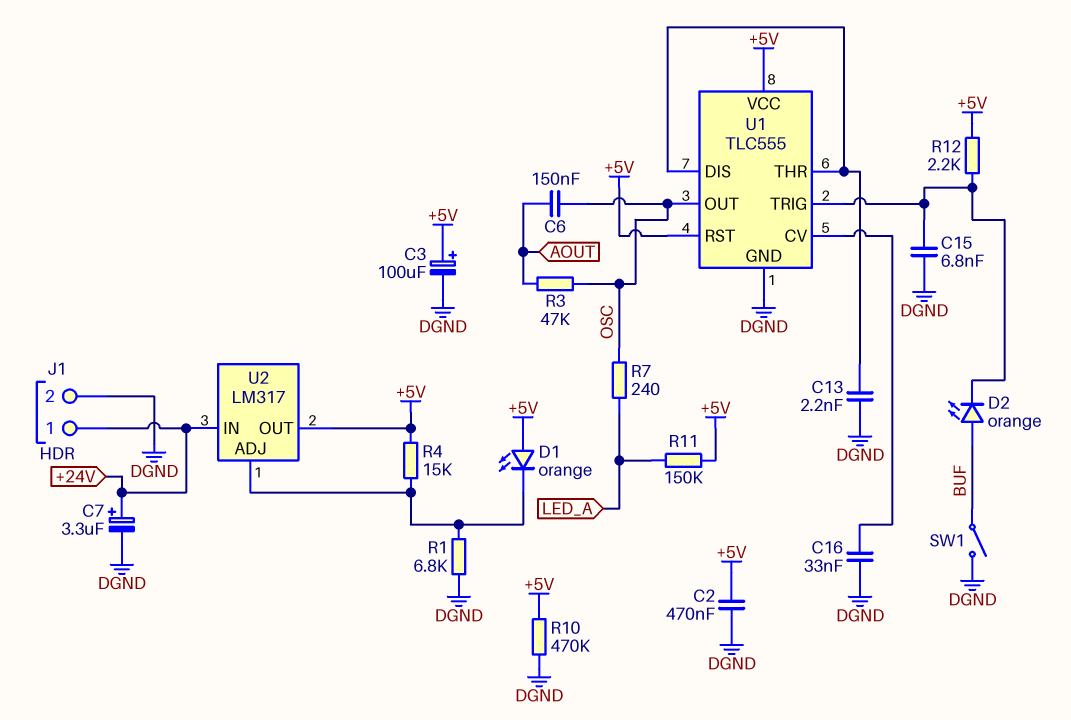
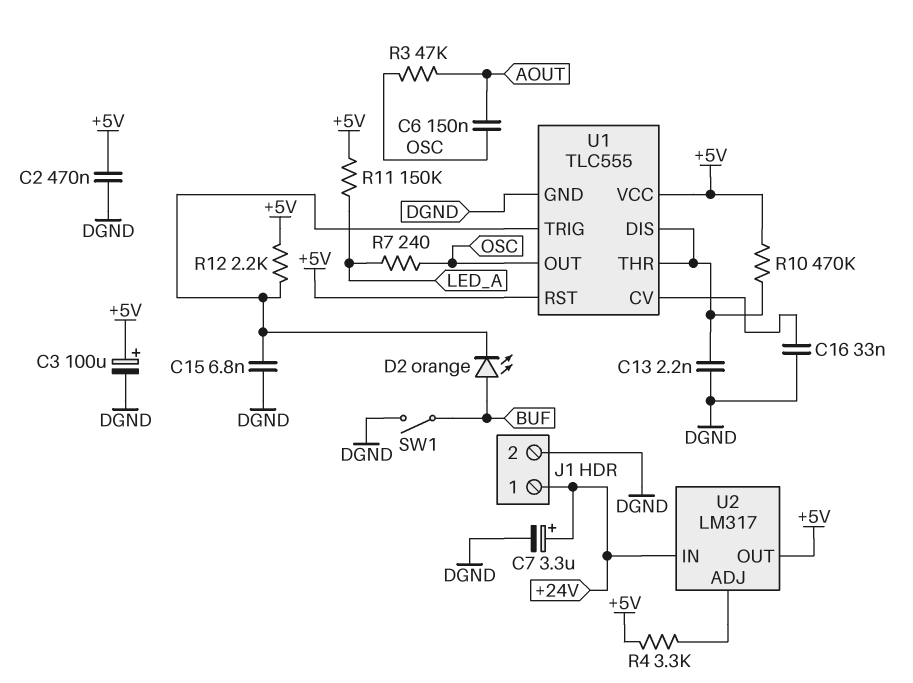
D1: LED orange (A +5V, K U2/ADJ) -> none
R1: 6.8k (DGND, U2/ADJ) -> none
R4: 15k (+5V, U2/ADJ) -> 3.3k (+5V, U2/ADJ)
R10: 470k (+5V, DGND) -> 470k (+5V, U1/DIS)

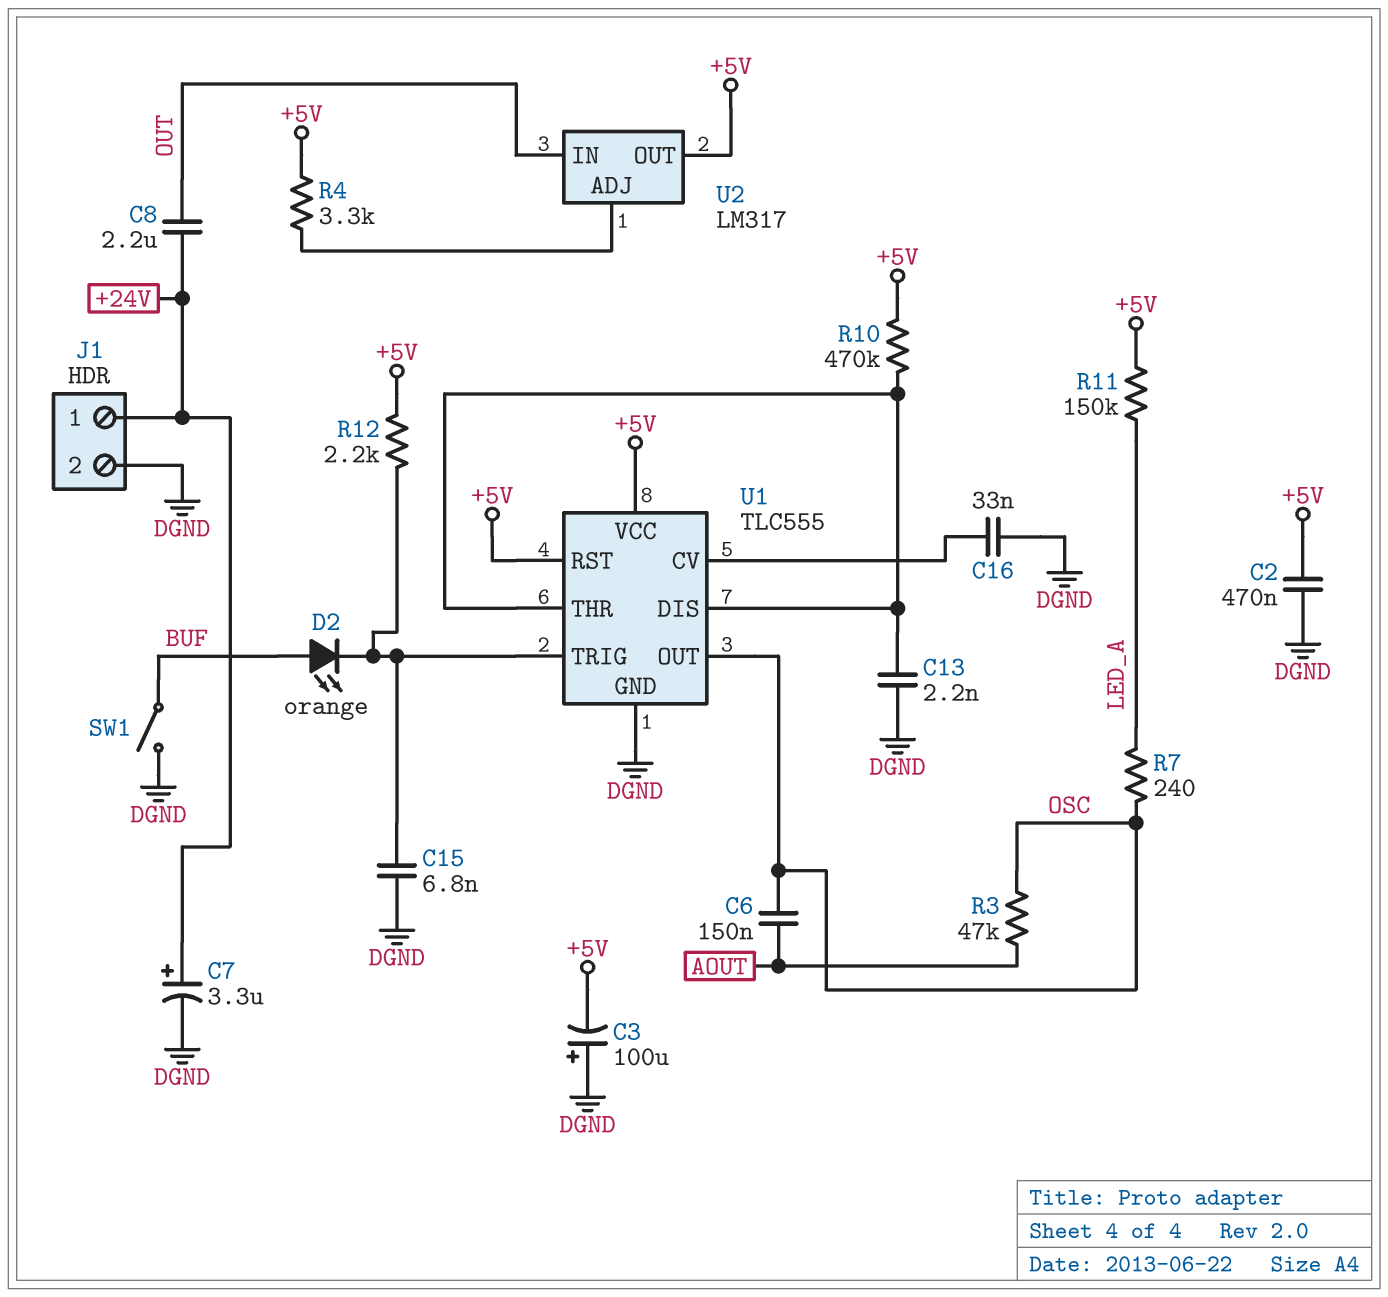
C3: 100uF (plus +5V, minus DGND) -> 100uF (plus DGND, minus +5V)
C8: none -> 2.2uF (+24V, OUT)
U2 pin IN: +24V -> OUT

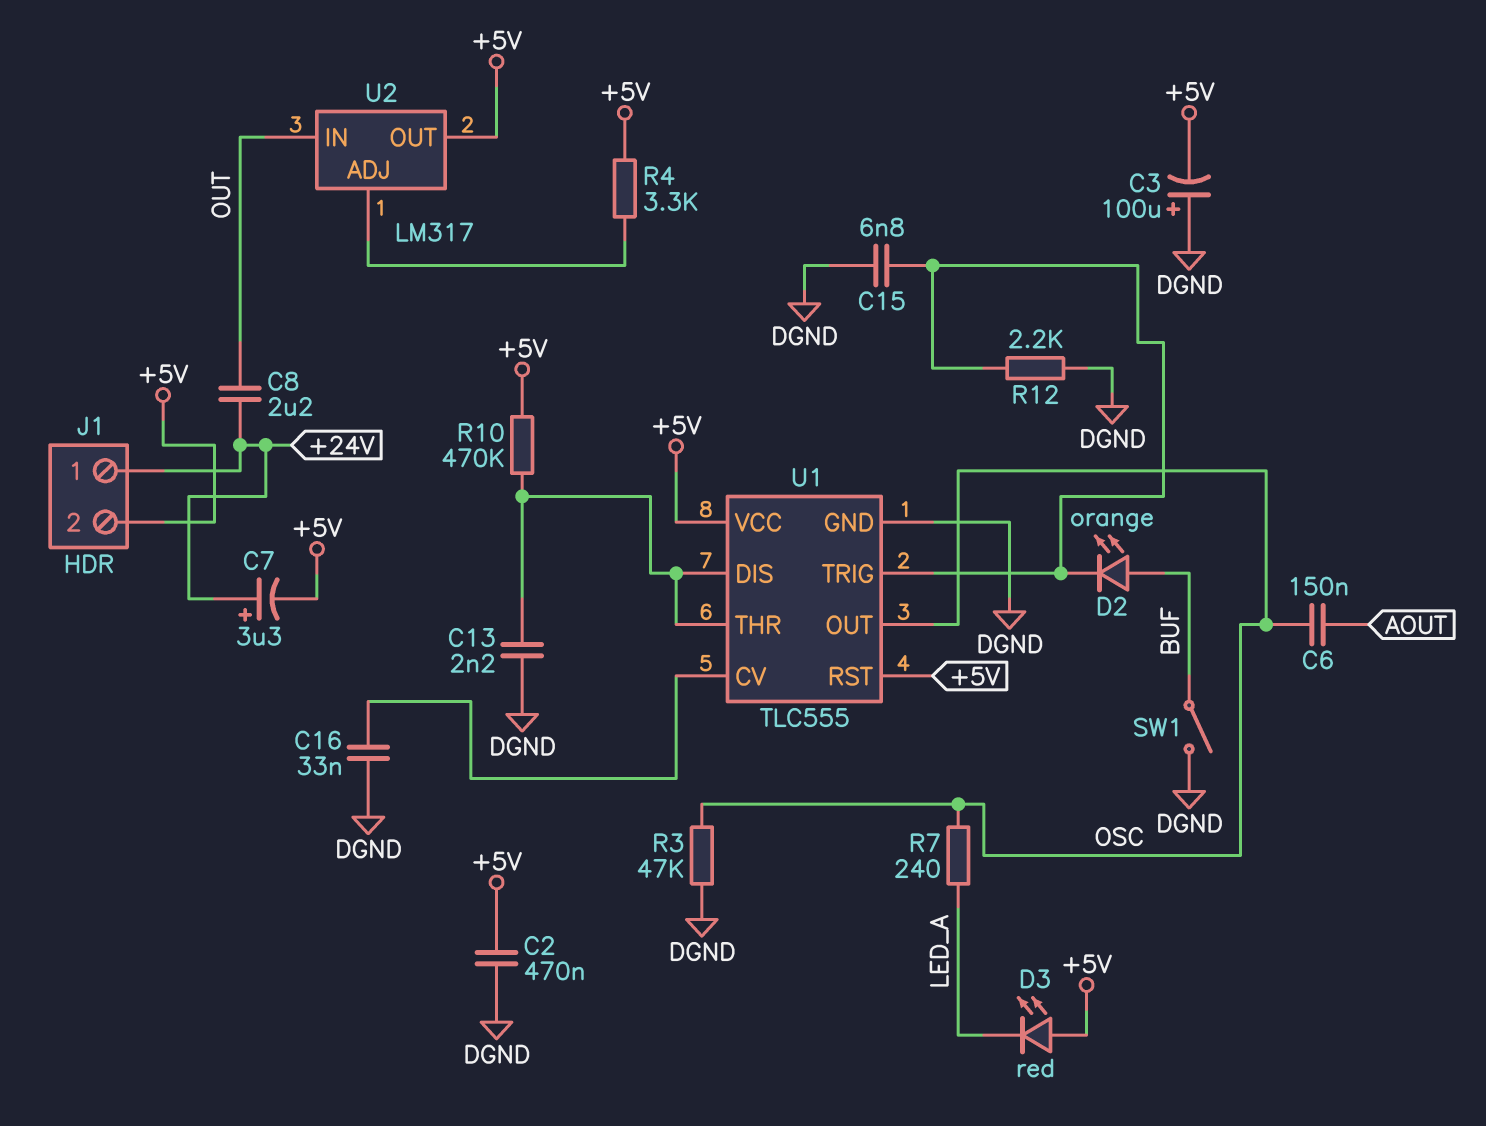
C7: 3.3uF (plus +24V, minus DGND) -> 3.3uF (plus +24V, minus +5V)
D3: none -> LED red (A +5V, K LED_A)
J1 pin 2: DGND -> +5V
R3: 47k (AOUT, OSC) -> 47k (DGND, OSC)
R11: 150k (+5V, LED_A) -> none
R12: 2.2k (+5V, U1/TRIG) -> 2.2k (DGND, U1/TRIG)

